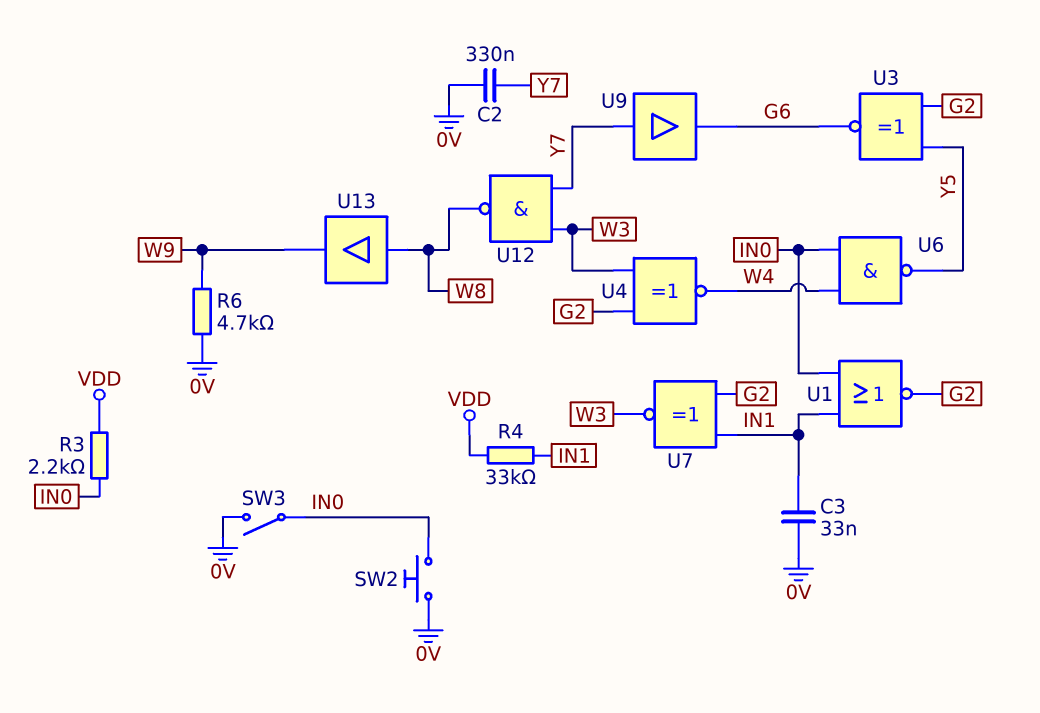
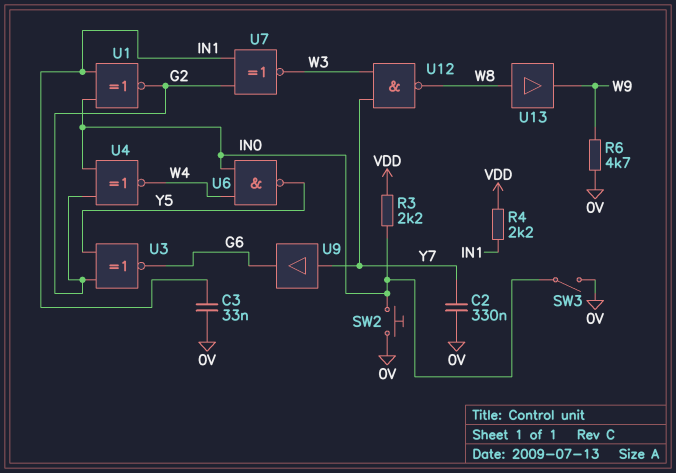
R4: 33k (IN1, VDD) -> 2.2k (IN1, VDD)
U1: NOR (in IN0, in IN1, out G2) -> XNOR (in IN0, in IN1, out G2)
U4: XNOR (in G2, in W3, out W4) -> XNOR (in G2, in IN0, out W4)

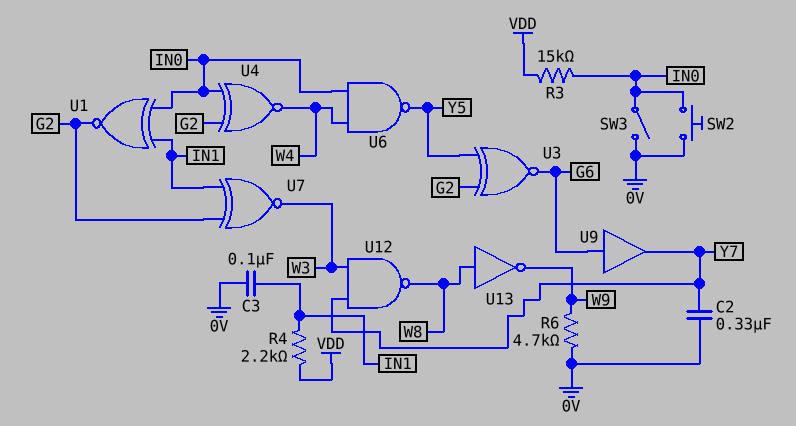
C3: 33nF (0V, IN1) -> 100nF (0V, IN1)
R3: 2.2k (IN0, VDD) -> 15k (IN0, VDD)
U9: buffer (in Y7, out G6) -> buffer (in G6, out Y7)
U13: buffer (in W8, out W9) -> NOT (in W8, out W9)

